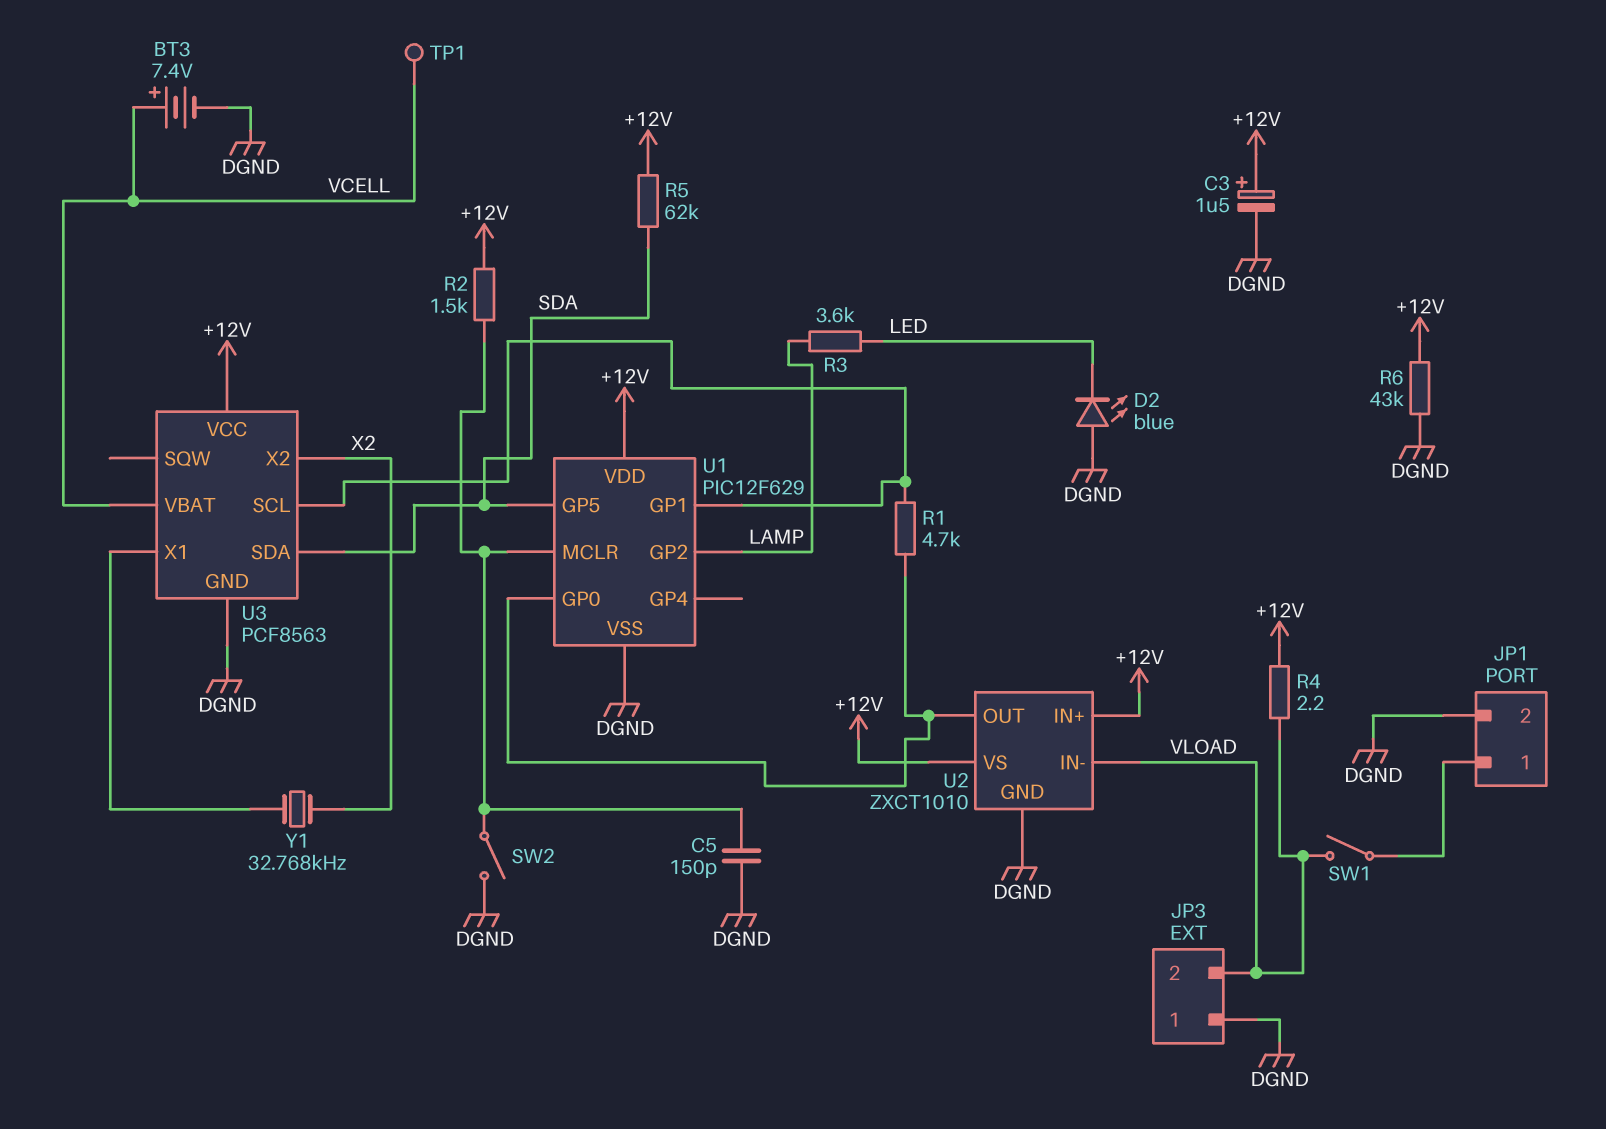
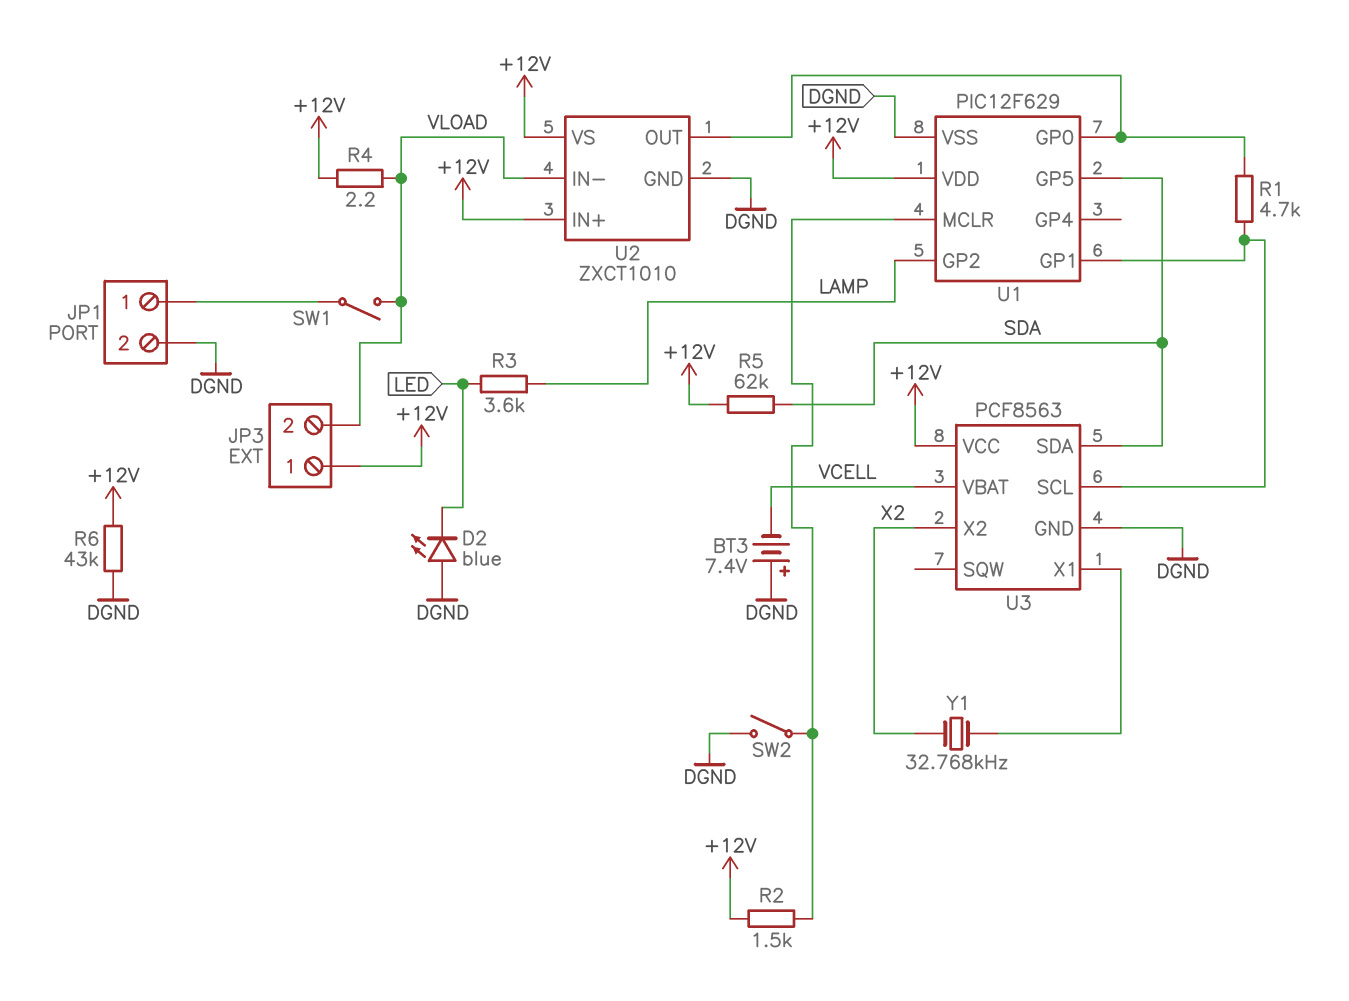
BT3: 7.4V (plus VCELL, minus DGND) -> 7.4V (plus DGND, minus VCELL)
C3: 1.5uF (plus +12V, minus DGND) -> none
C5: 150pF (DGND, U1/MCLR) -> none
JP3 pin 1: DGND -> +12V
TP1: test point (VCELL) -> none

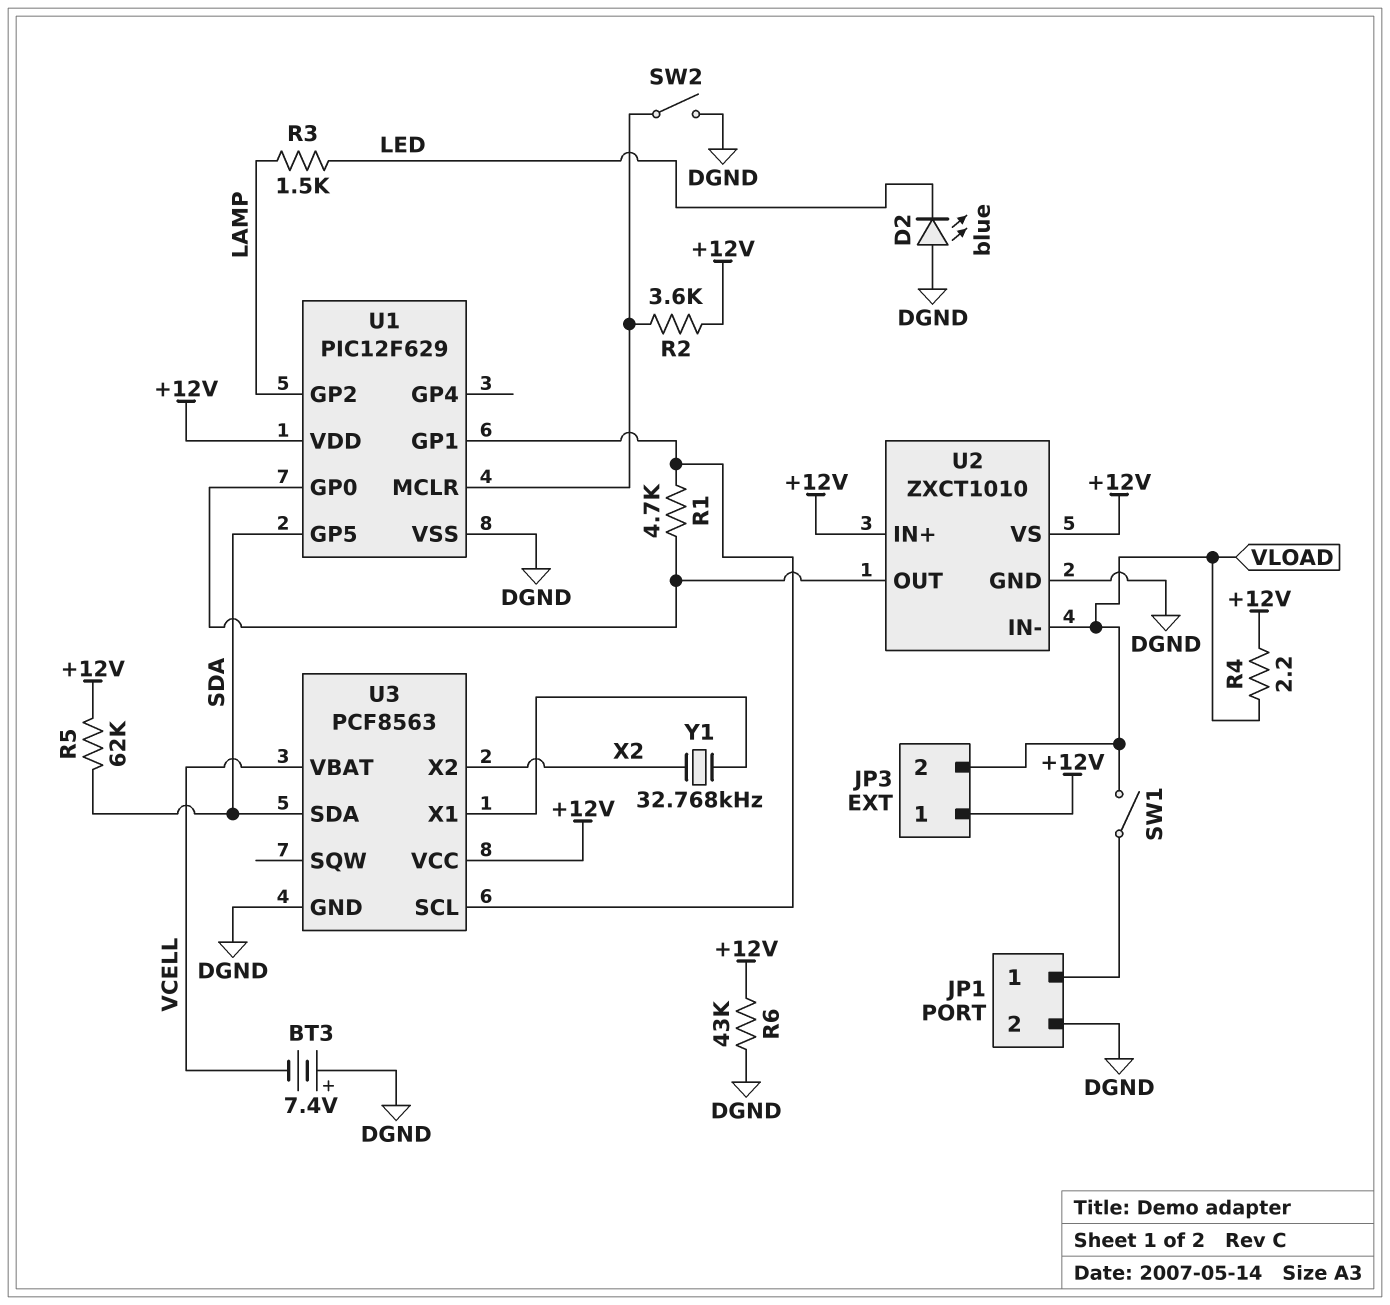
R2: 1.5k (+12V, U1/MCLR) -> 3.6k (+12V, U1/MCLR)
R3: 3.6k (LAMP, LED) -> 1.5k (LAMP, LED)

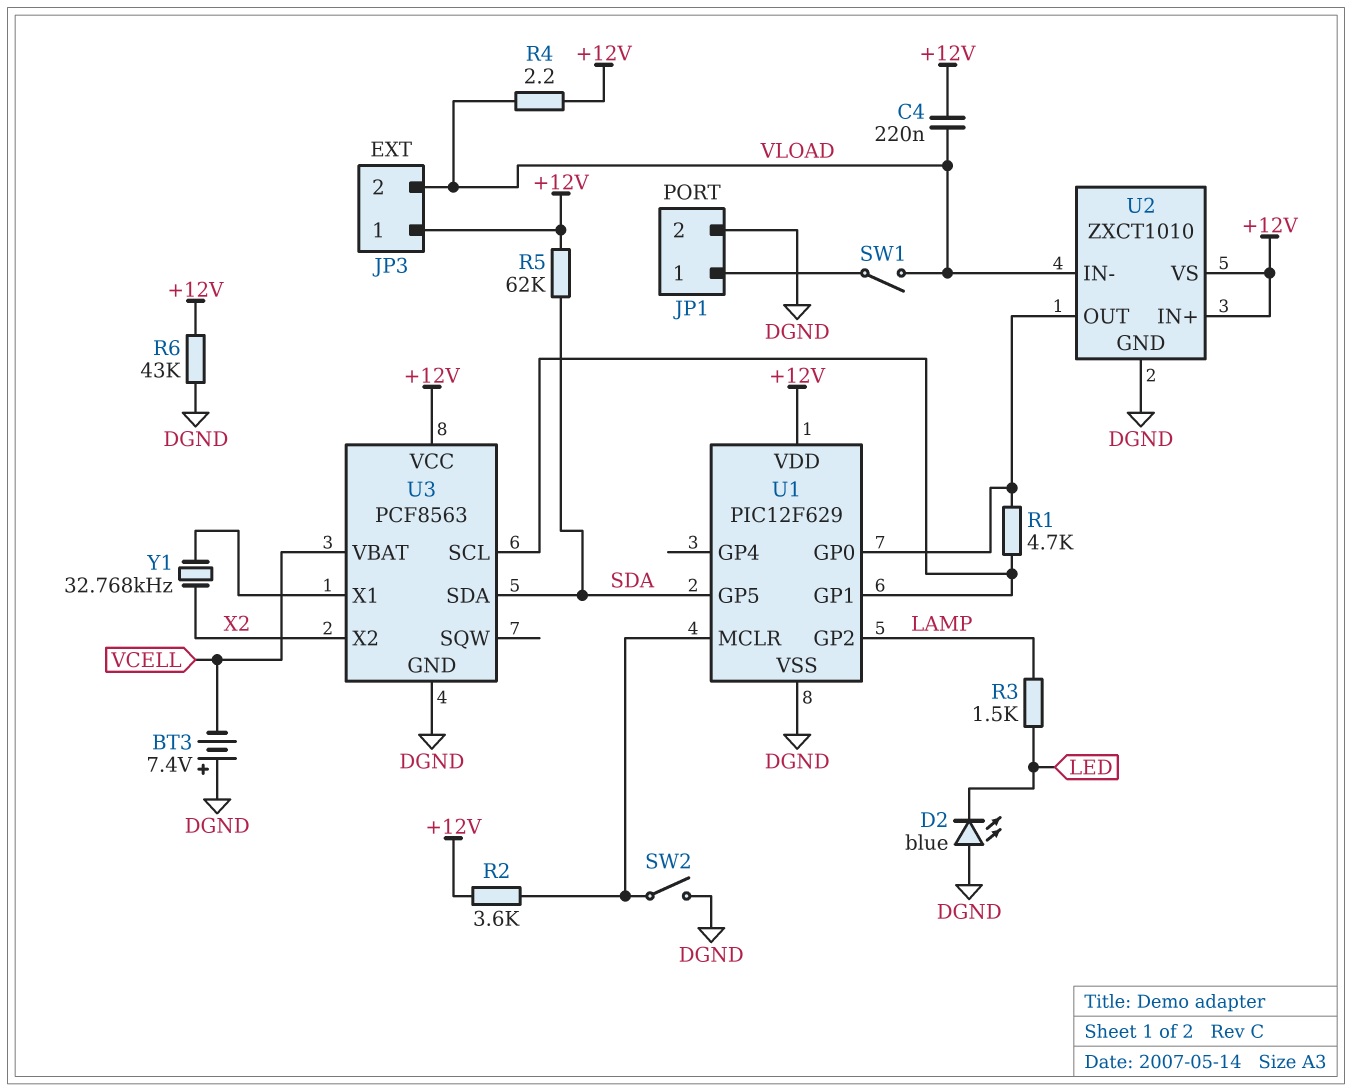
C4: none -> 220nF (+12V, VLOAD)

